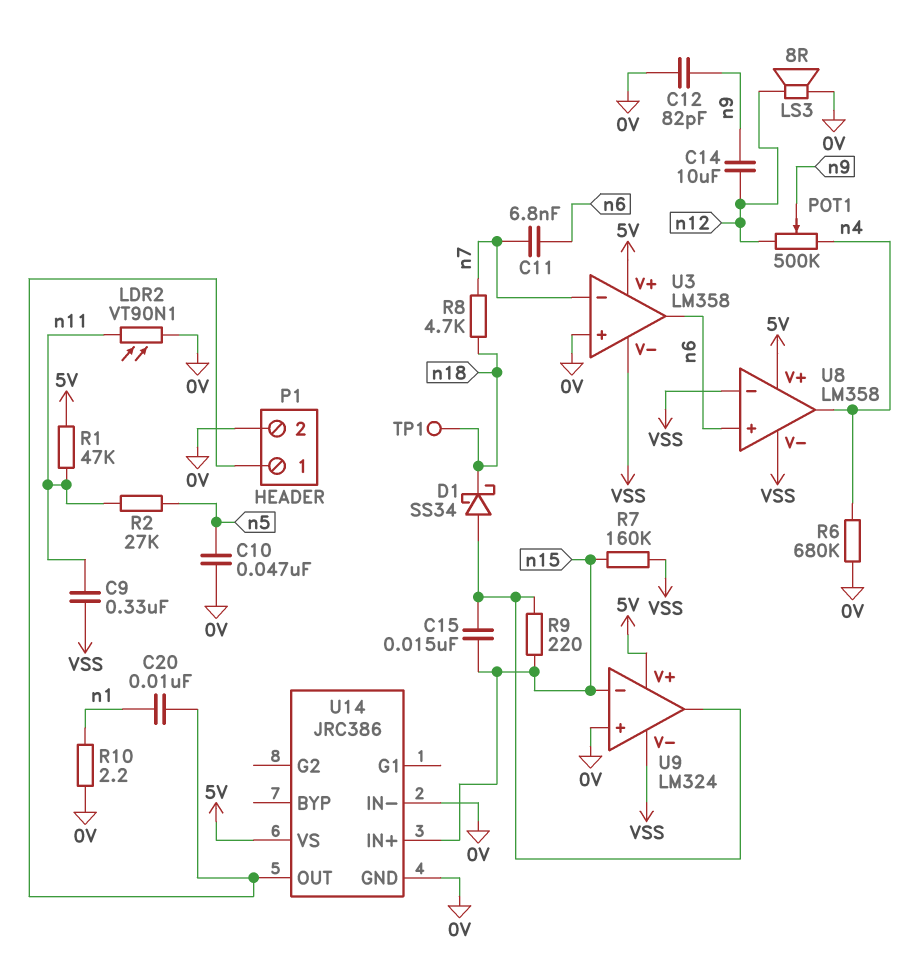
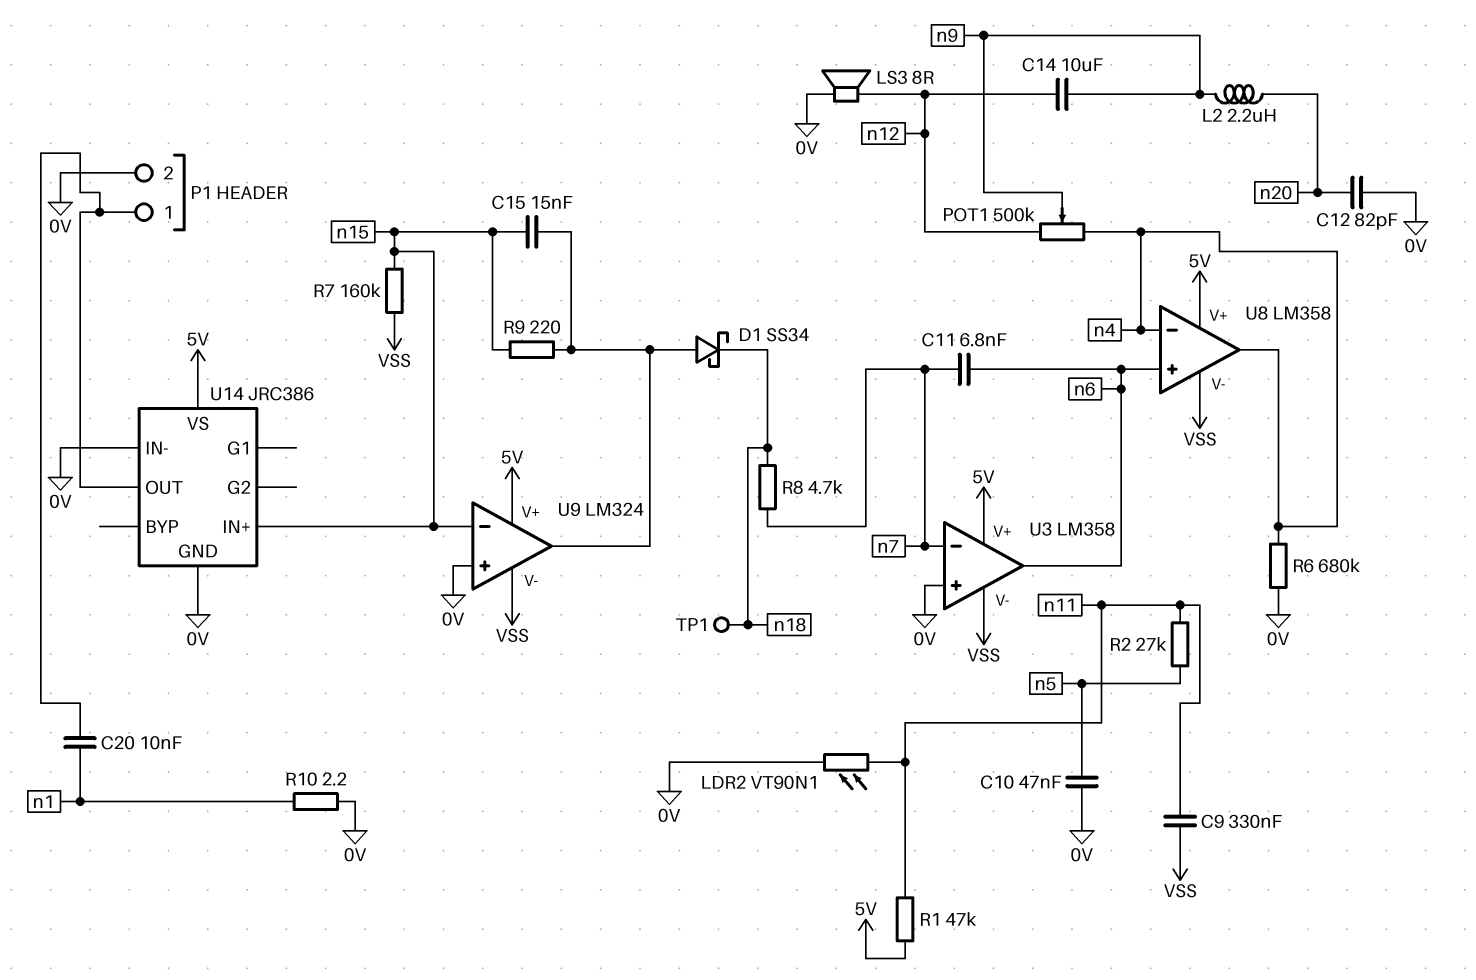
C12: 82pF (0V, n9) -> 82pF (0V, n20)
L2: none -> 2.2uH (n9, n20)
U8 pin in-: VSS -> n4

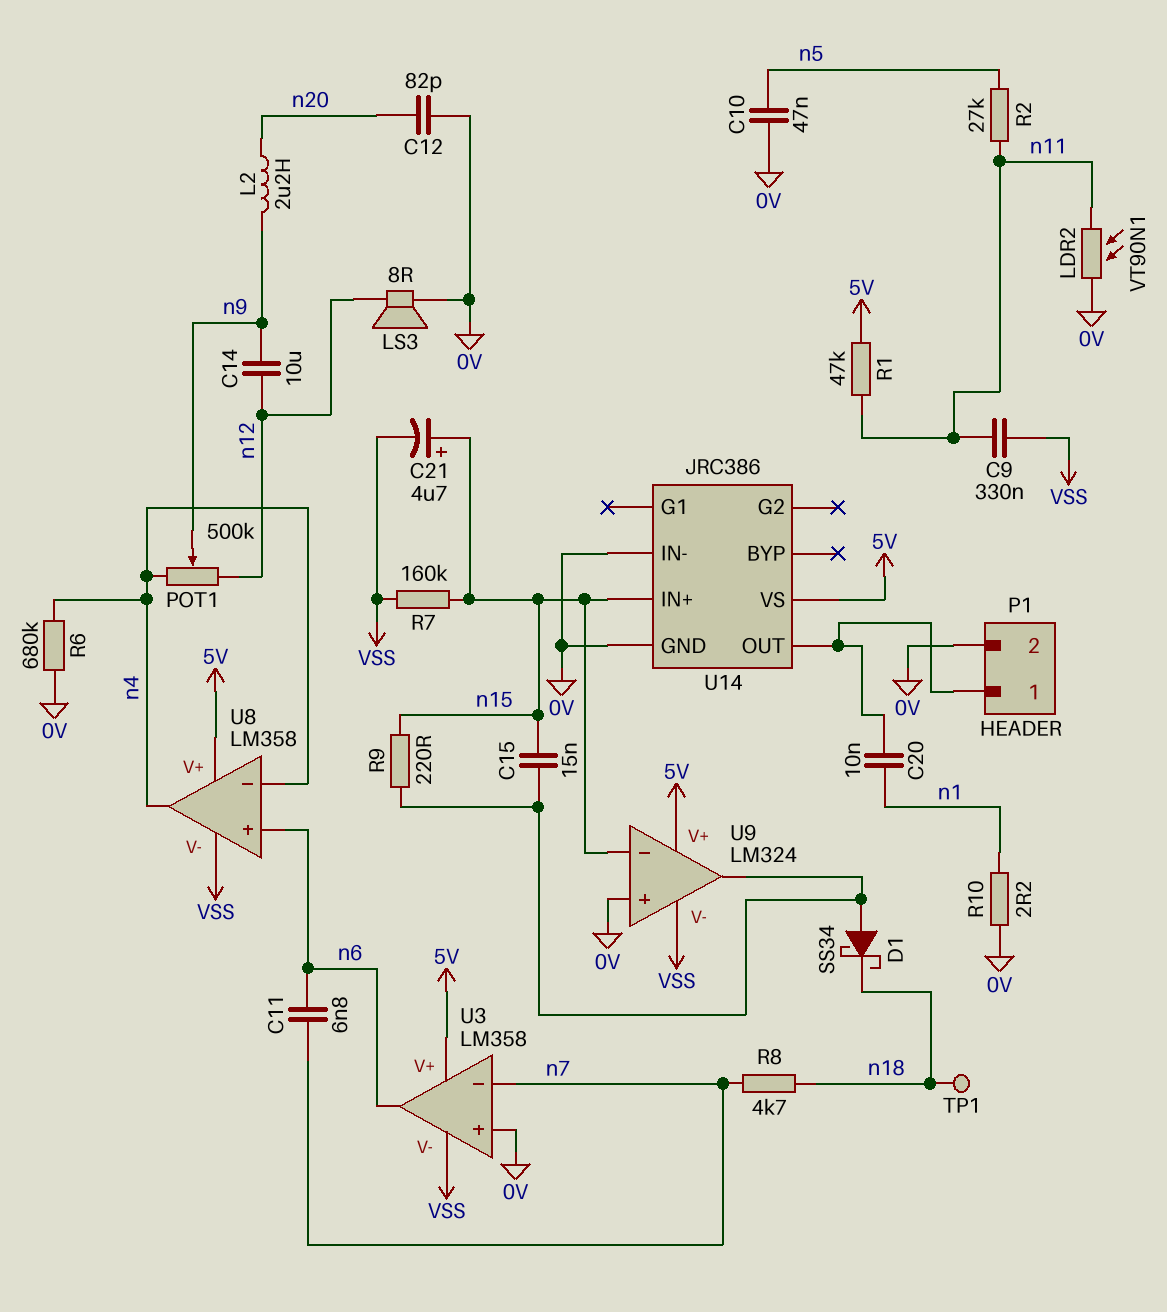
C21: none -> 4.7uF (plus n15, minus VSS)

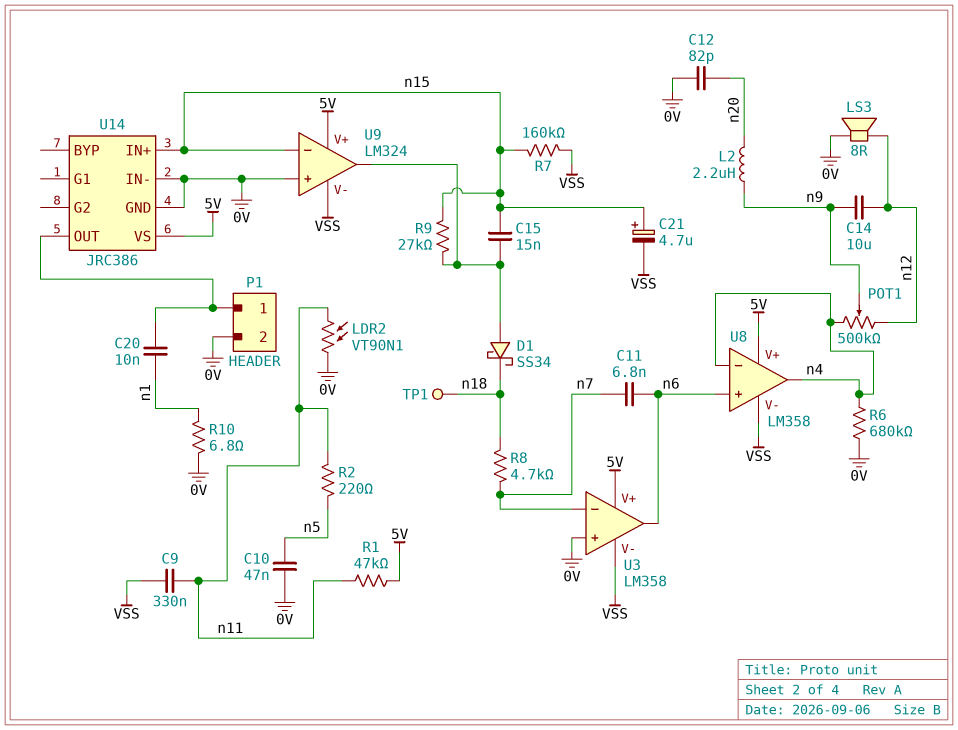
R2: 27k (n5, n11) -> 220 (n5, n11)
R9: 220 (U9/out, n15) -> 27k (U9/out, n15)
R10: 2.2 (0V, n1) -> 6.8 (0V, n1)

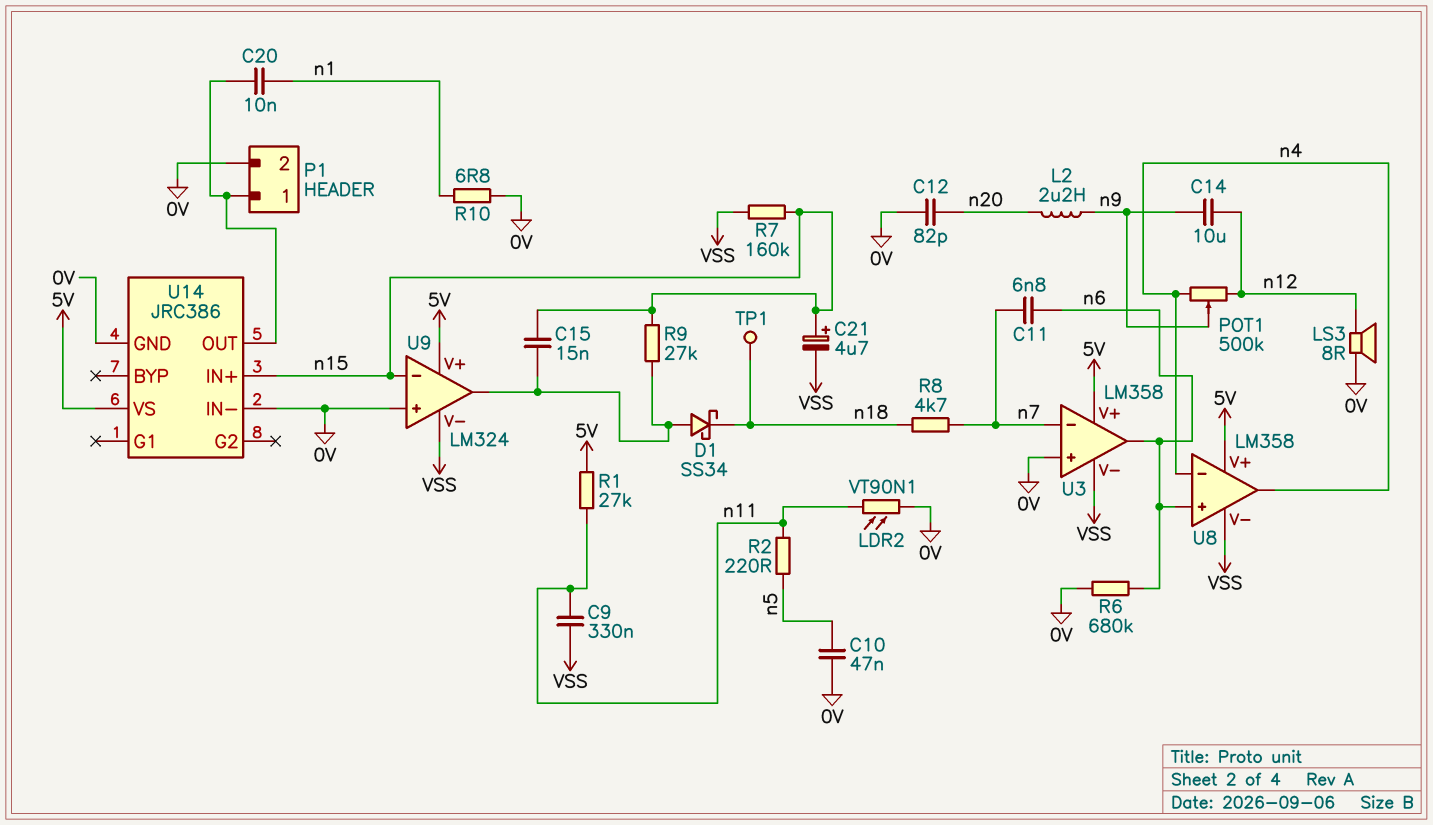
R1: 47k (5V, n11) -> 27k (5V, n11)
R6: 680k (0V, n4) -> 680k (0V, n6)

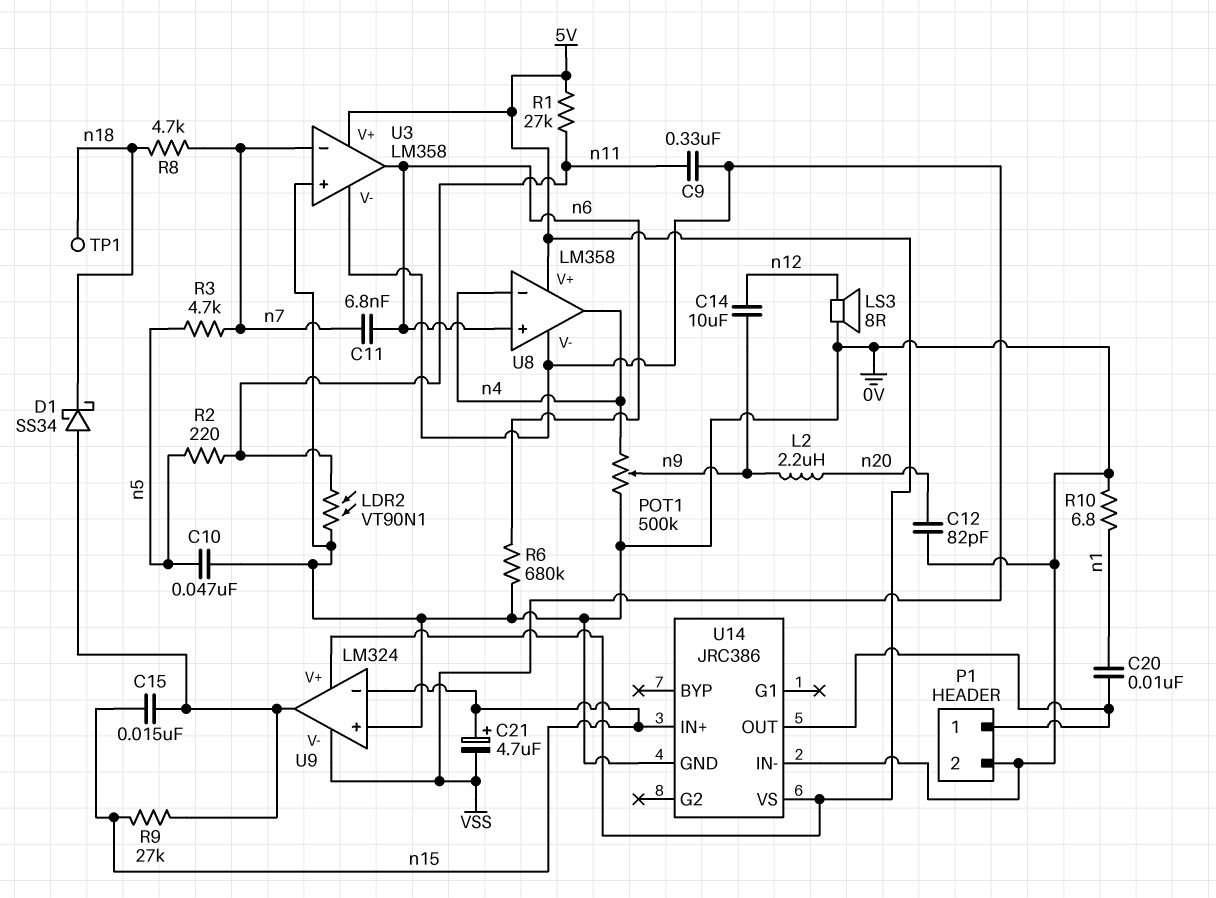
POT1: 500k (n4, n12, wiper n9) -> 500k (0V, n4, wiper n9)
R3: none -> 4.7k (n5, n7)
R7: 160k (VSS, n15) -> none

